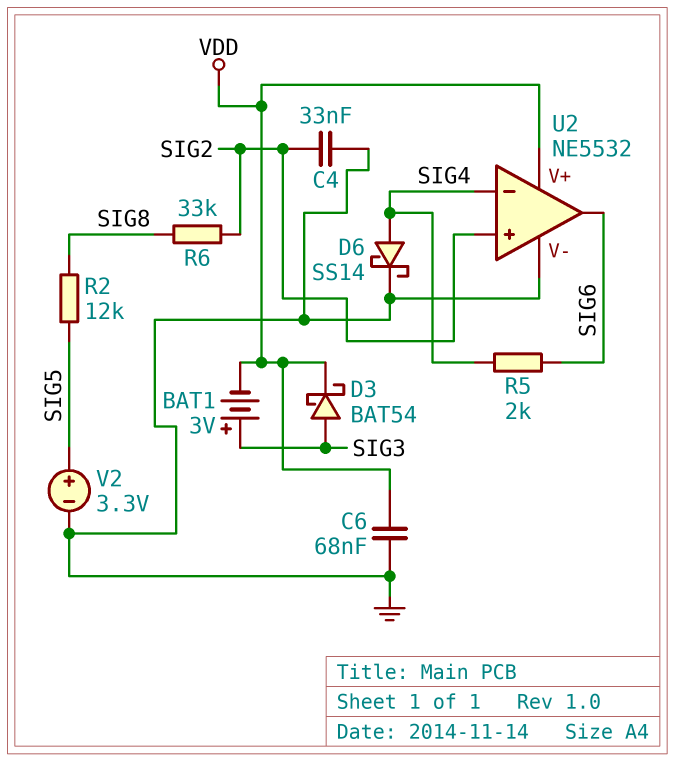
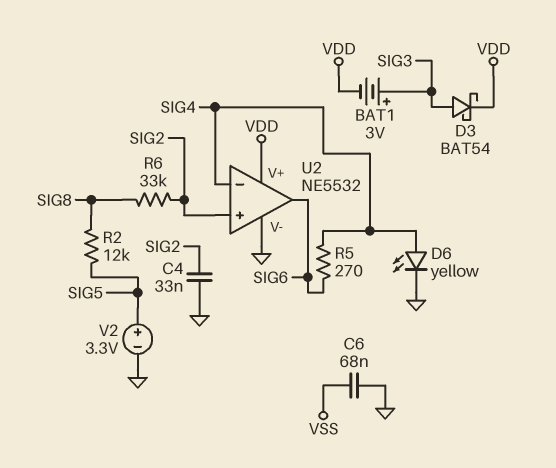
C6: 68nF (GND, VDD) -> 68nF (GND, VSS)
D6: schottky SS14 (A SIG4, K GND) -> LED yellow (A SIG4, K GND)
R5: 2k (SIG4, SIG6) -> 270 (SIG4, SIG6)

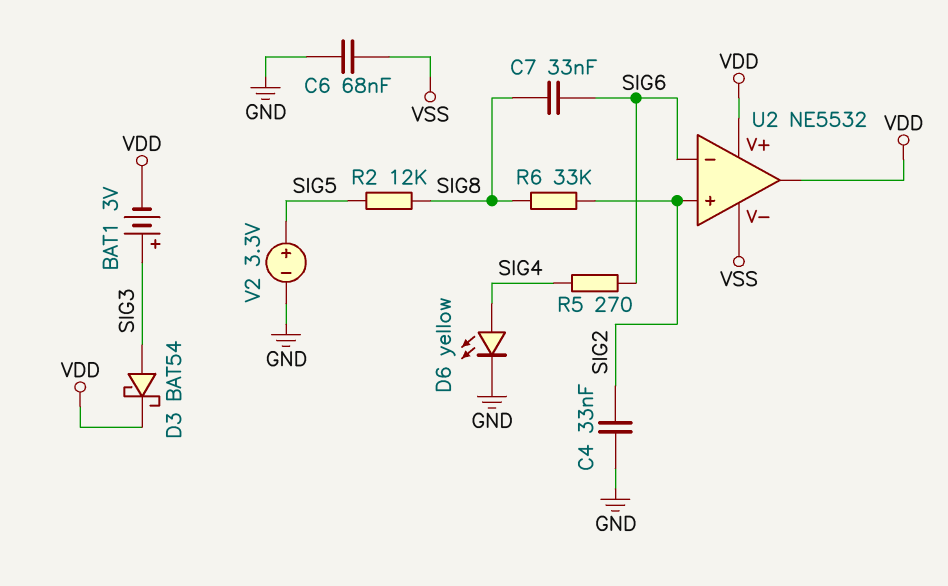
C7: none -> 33nF (SIG6, SIG8)
U2 pin V-: GND -> VSS
U2 pin in-: SIG4 -> SIG6
U2 pin out: SIG6 -> VDD

